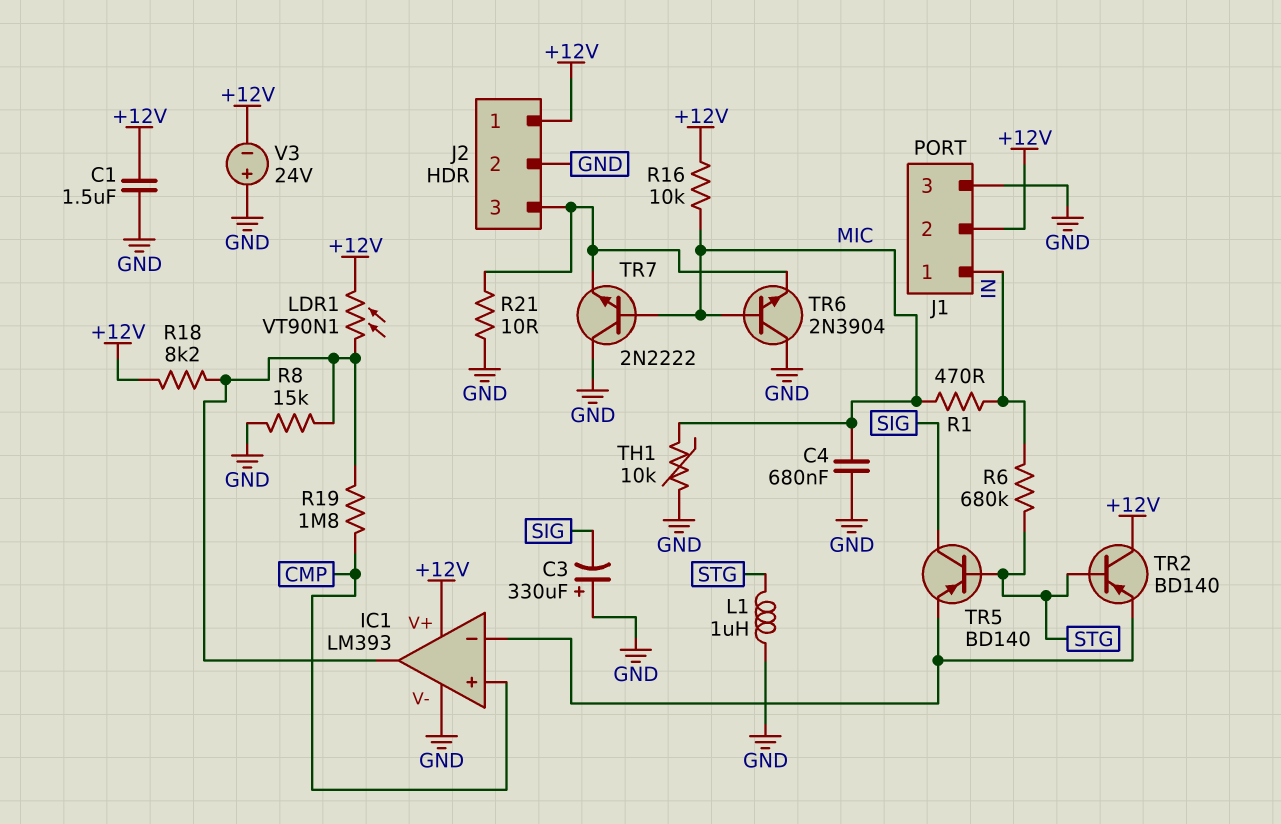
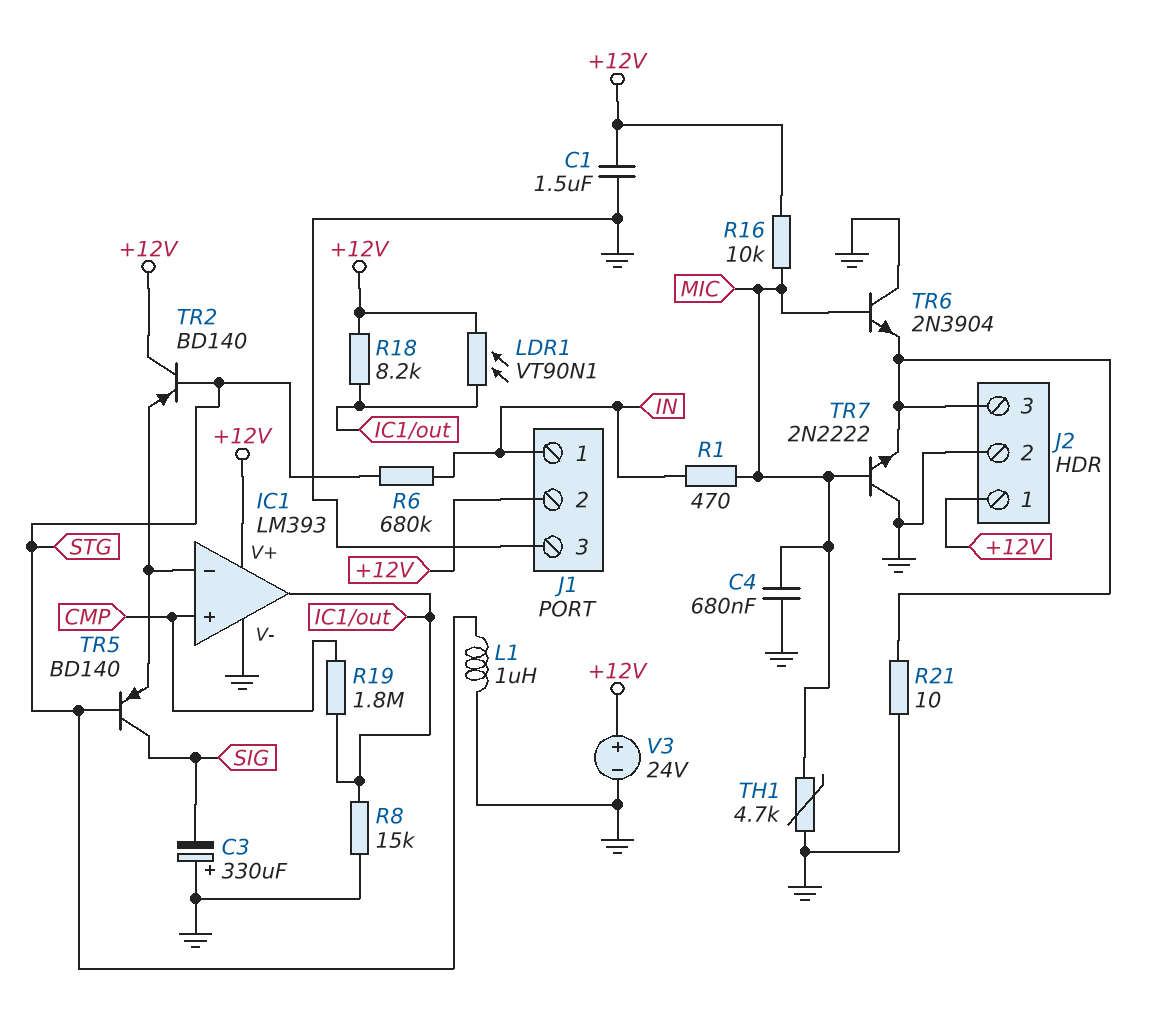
TH1: 10k (GND, MIC) -> 4.7k (GND, MIC)
V3: 24V (plus GND, minus +12V) -> 24V (plus +12V, minus GND)

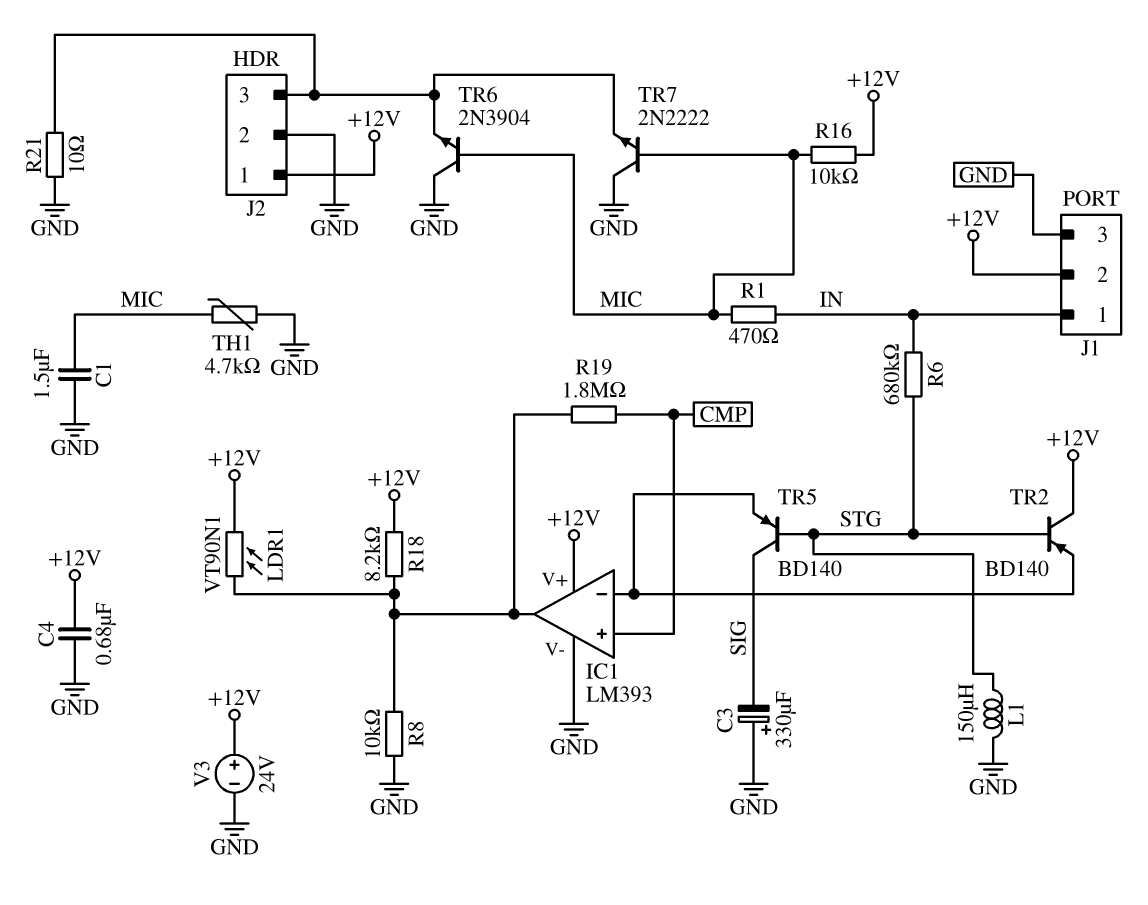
C1: 1.5uF (+12V, GND) -> 1.5uF (GND, MIC)
C4: 680nF (GND, MIC) -> 680nF (+12V, GND)
L1: 1uH (GND, STG) -> 150uH (GND, STG)
R8: 15k (GND, IC1/out) -> 10k (GND, IC1/out)

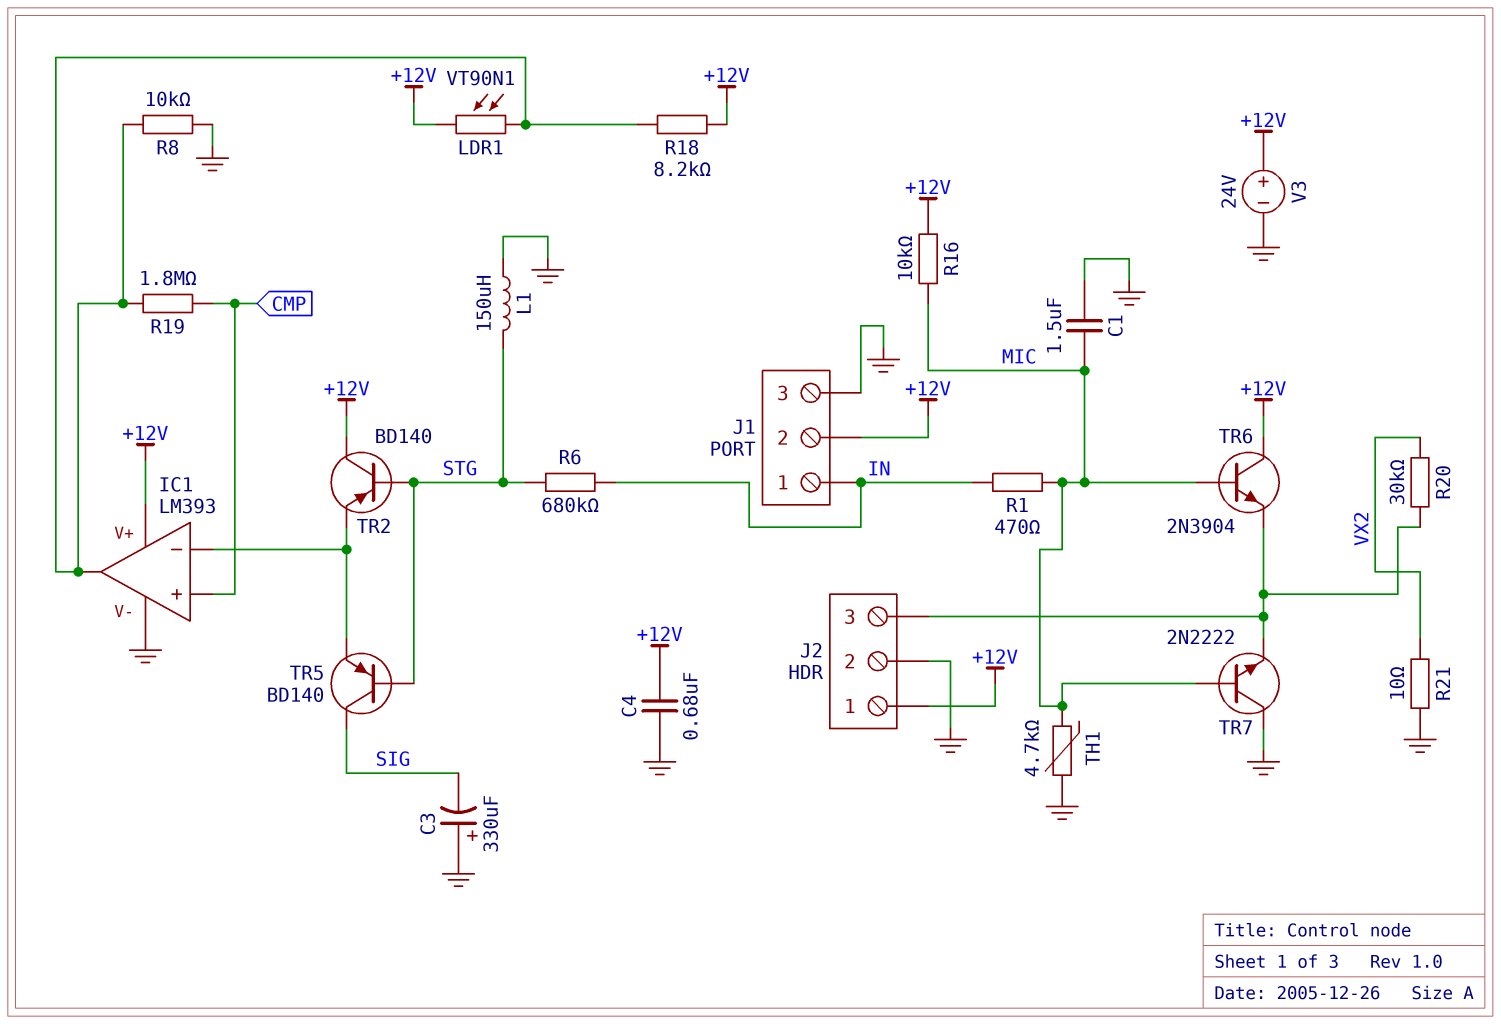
R20: none -> 30k (J2/3, VX2)
R21: 10 (GND, J2/3) -> 10 (GND, VX2)
TR6: NPN 2N3904 (B MIC, C GND, E J2/3) -> NPN 2N3904 (B MIC, C +12V, E J2/3)

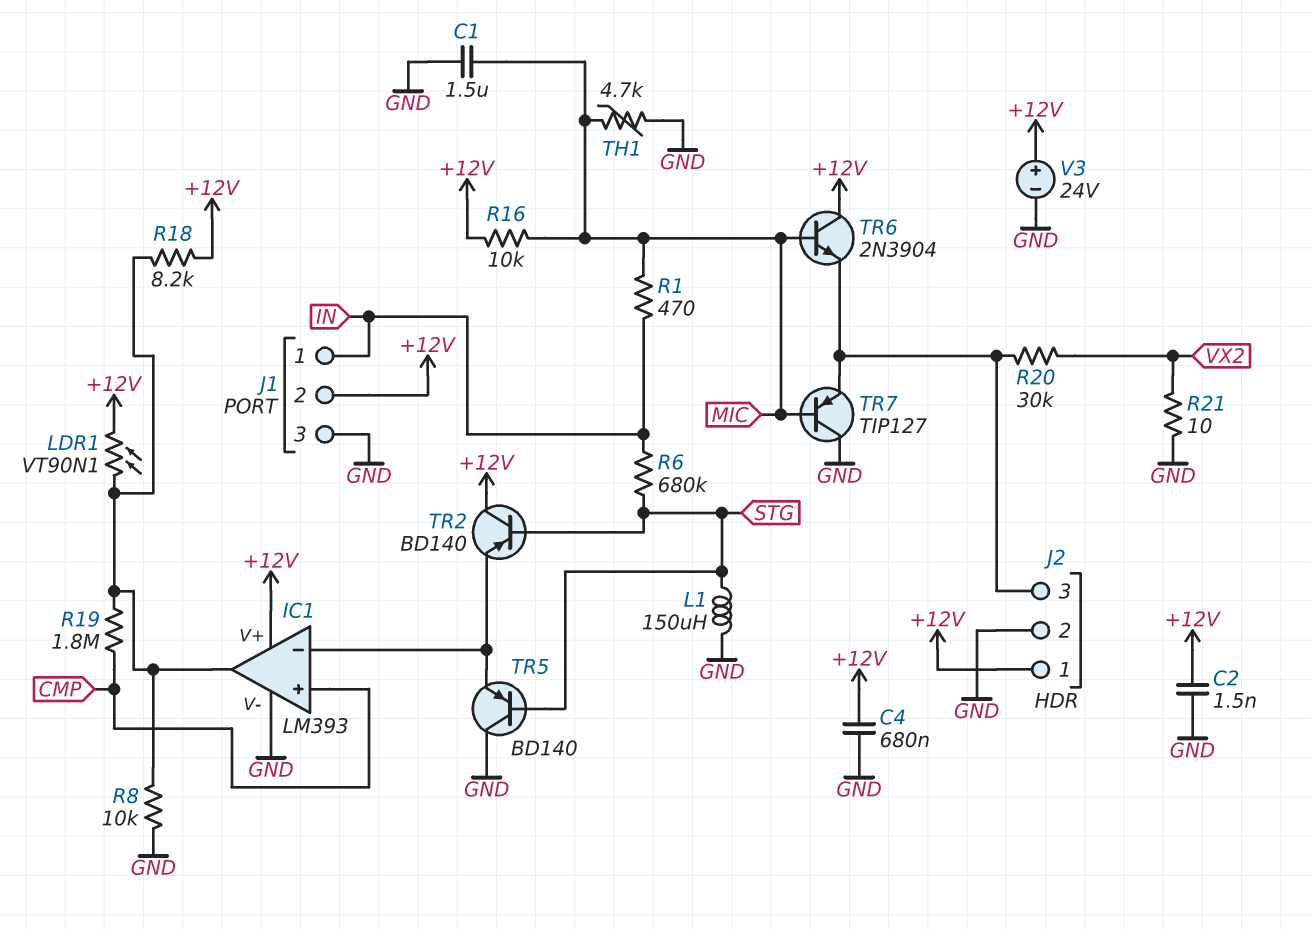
C2: none -> 1.5nF (+12V, GND)
C3: 330uF (plus GND, minus SIG) -> none
TR5: PNP BD140 (B STG, C SIG, E IC1/in-) -> PNP BD140 (B STG, C GND, E IC1/in-)
TR7: NPN 2N2222 (B MIC, C GND, E J2/3) -> PNP TIP127 (B MIC, C GND, E J2/3)

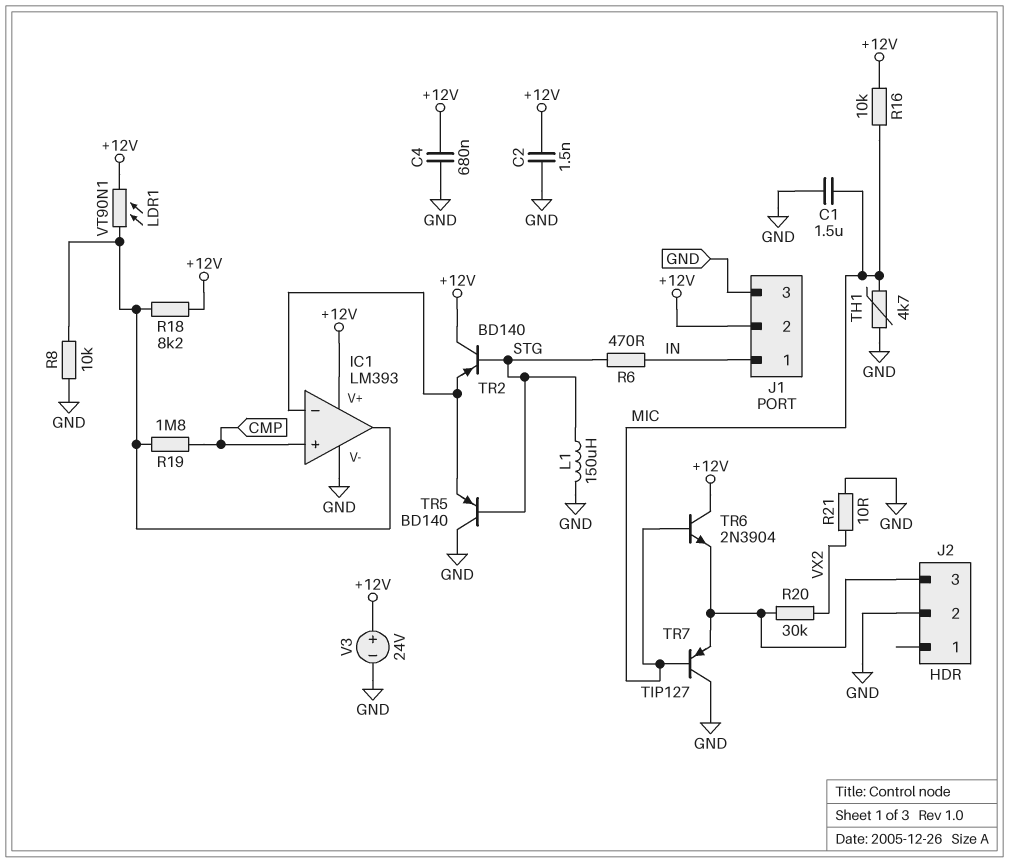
J2 pin 1: +12V -> none
R1: 470 (IN, MIC) -> none
R6: 680k (IN, STG) -> 470 (IN, STG)

